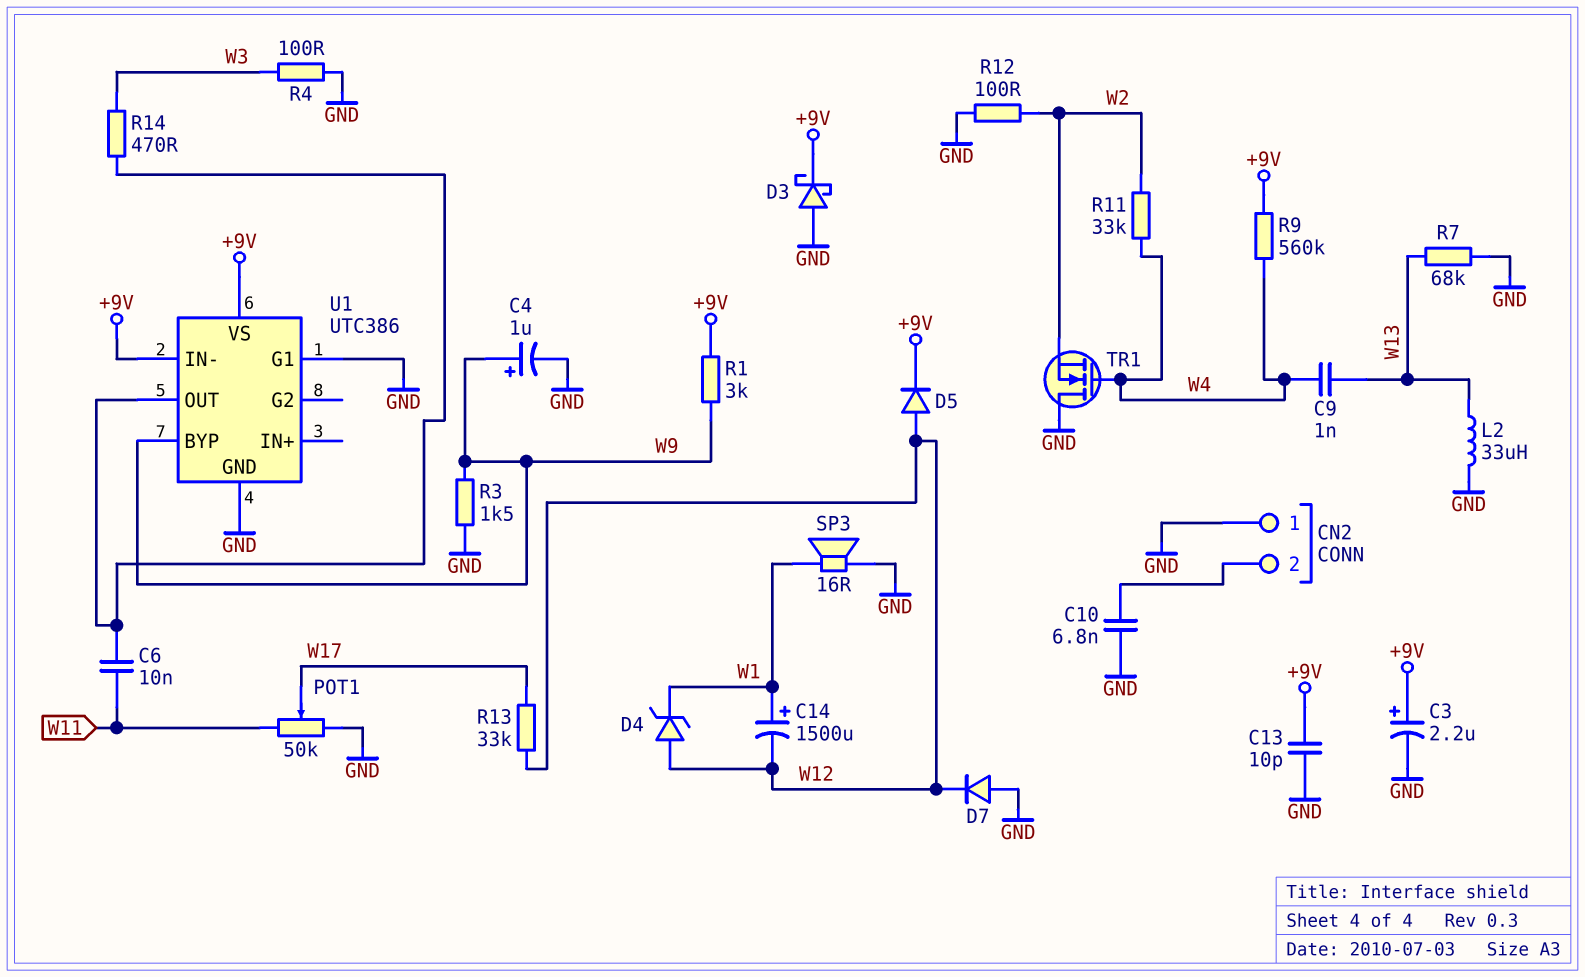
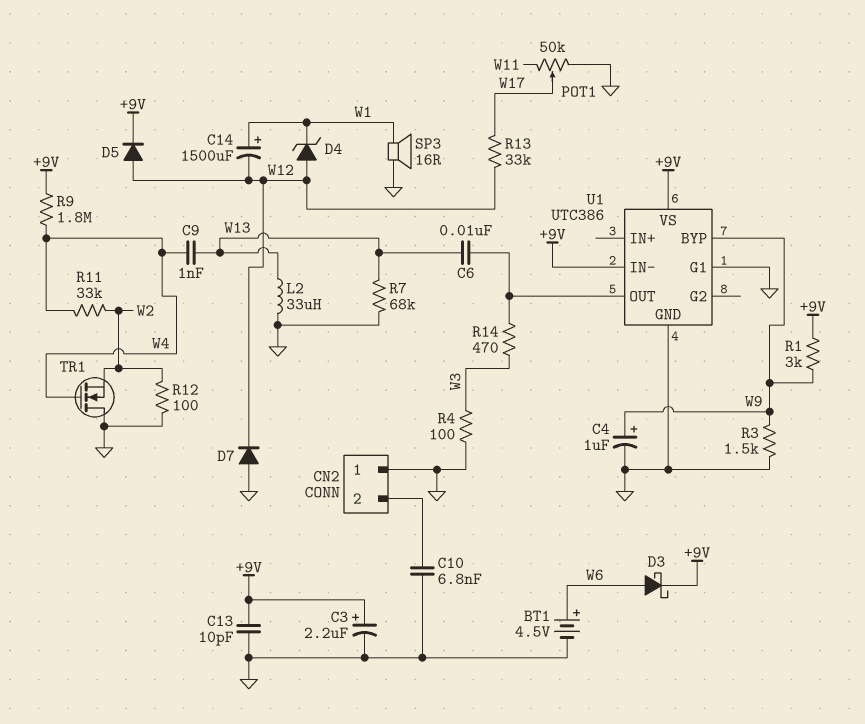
BT1: none -> 4.5V (plus W6, minus GND)
C6: 10nF (U1/OUT, W11) -> 10nF (U1/OUT, W13)
D3: schottky (A GND, K +9V) -> schottky (A W6, K +9V)
R9: 560k (+9V, W4) -> 1.8M (+9V, W4)

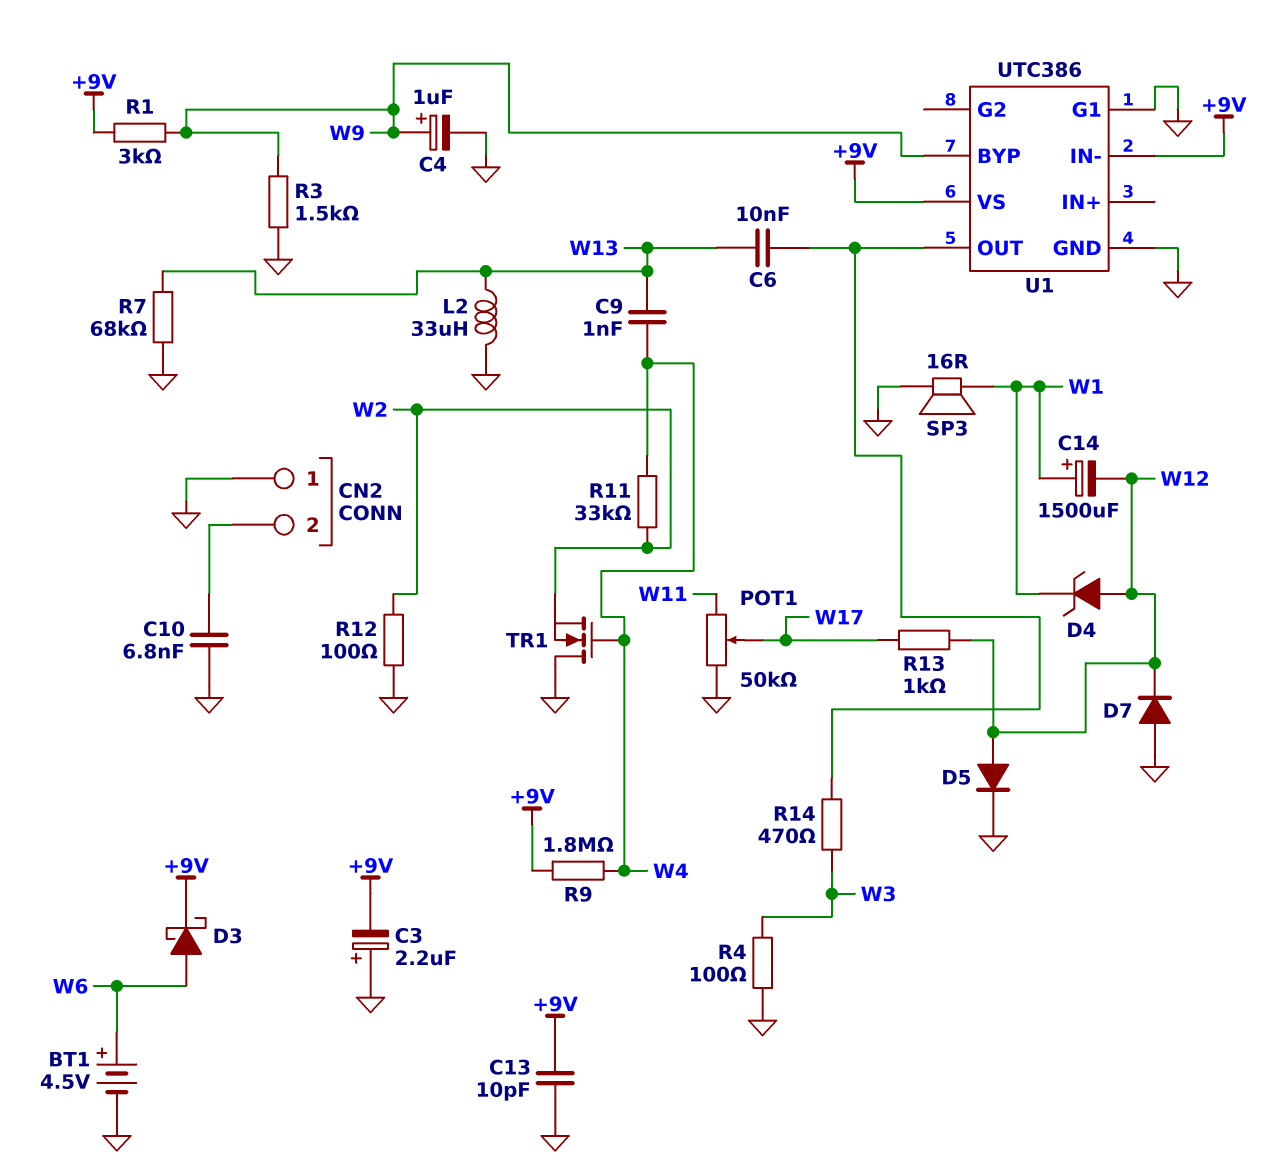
C3: 2.2uF (plus +9V, minus GND) -> 2.2uF (plus GND, minus +9V)
D5: diode (A W12, K +9V) -> diode (A W12, K GND)
R13: 33k (W12, W17) -> 1k (W12, W17)

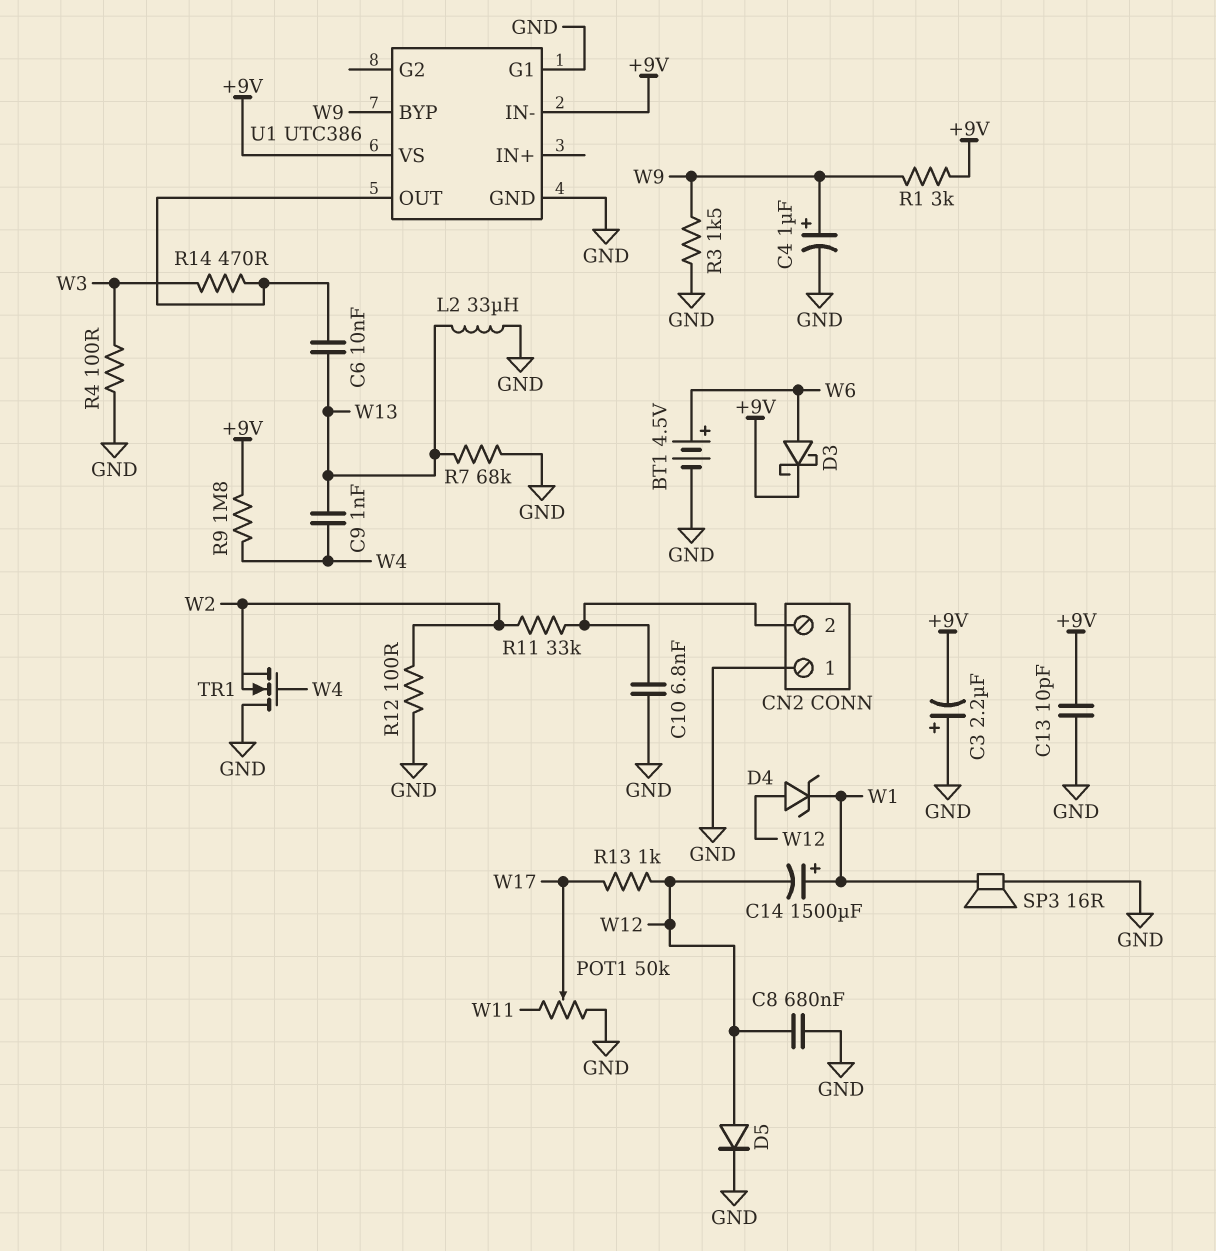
C8: none -> 680nF (GND, W12)
D7: diode (A GND, K W12) -> none
R11: 33k (W2, W4) -> 33k (CN2/2, W2)

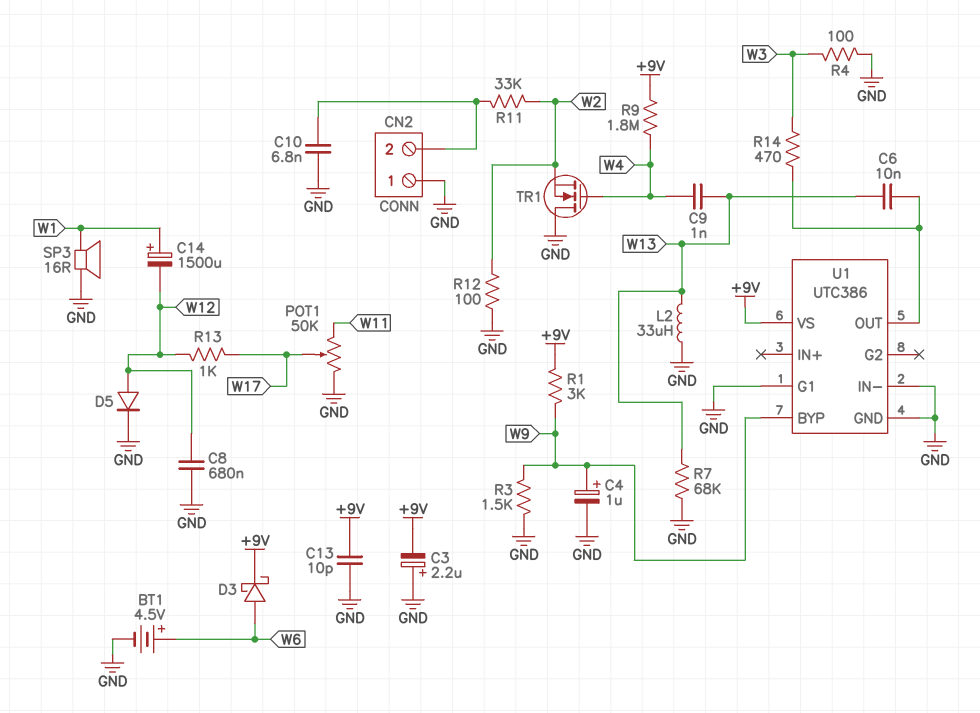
D4: zener (A W12, K W1) -> none
U1 pin IN-: +9V -> GND

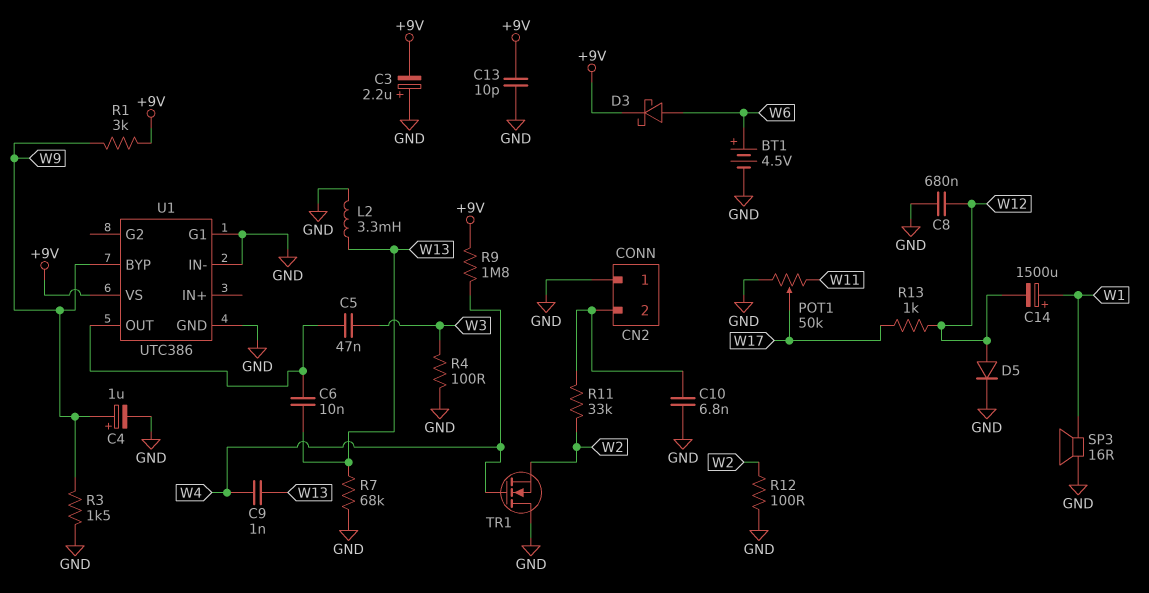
C5: none -> 47nF (U1/OUT, W3)
L2: 33uH (GND, W13) -> 3.3mH (GND, W13)
R14: 470 (U1/OUT, W3) -> none

